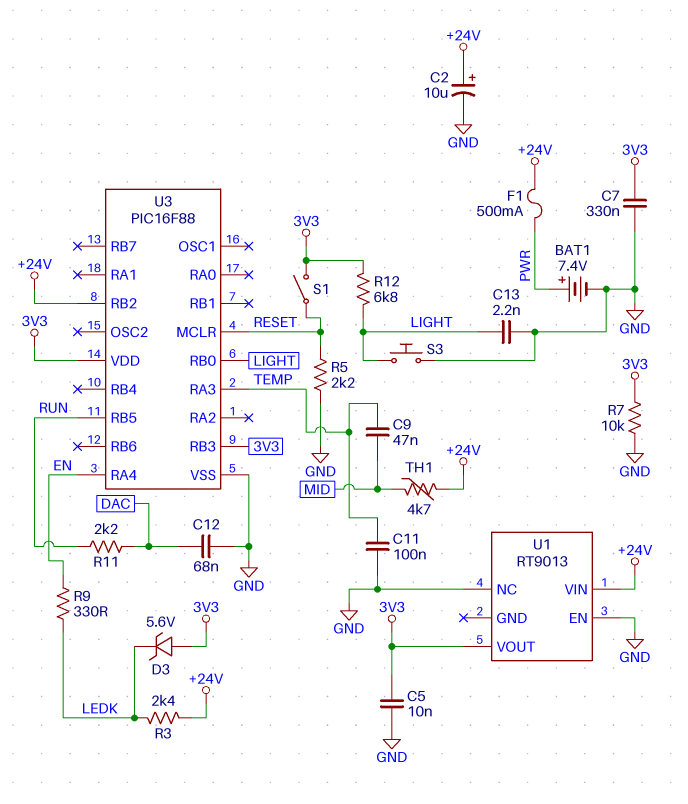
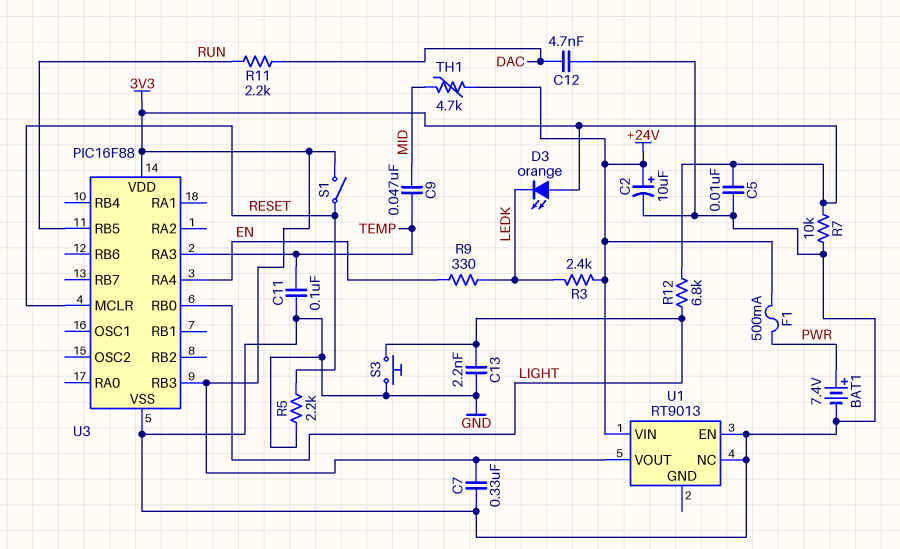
C12: 68nF (DAC, GND) -> 4.7nF (DAC, GND)
D3: zener 5.6V (A 3V3, K LEDK) -> LED orange (A 3V3, K LEDK)
U3 pin RB2: +24V -> none

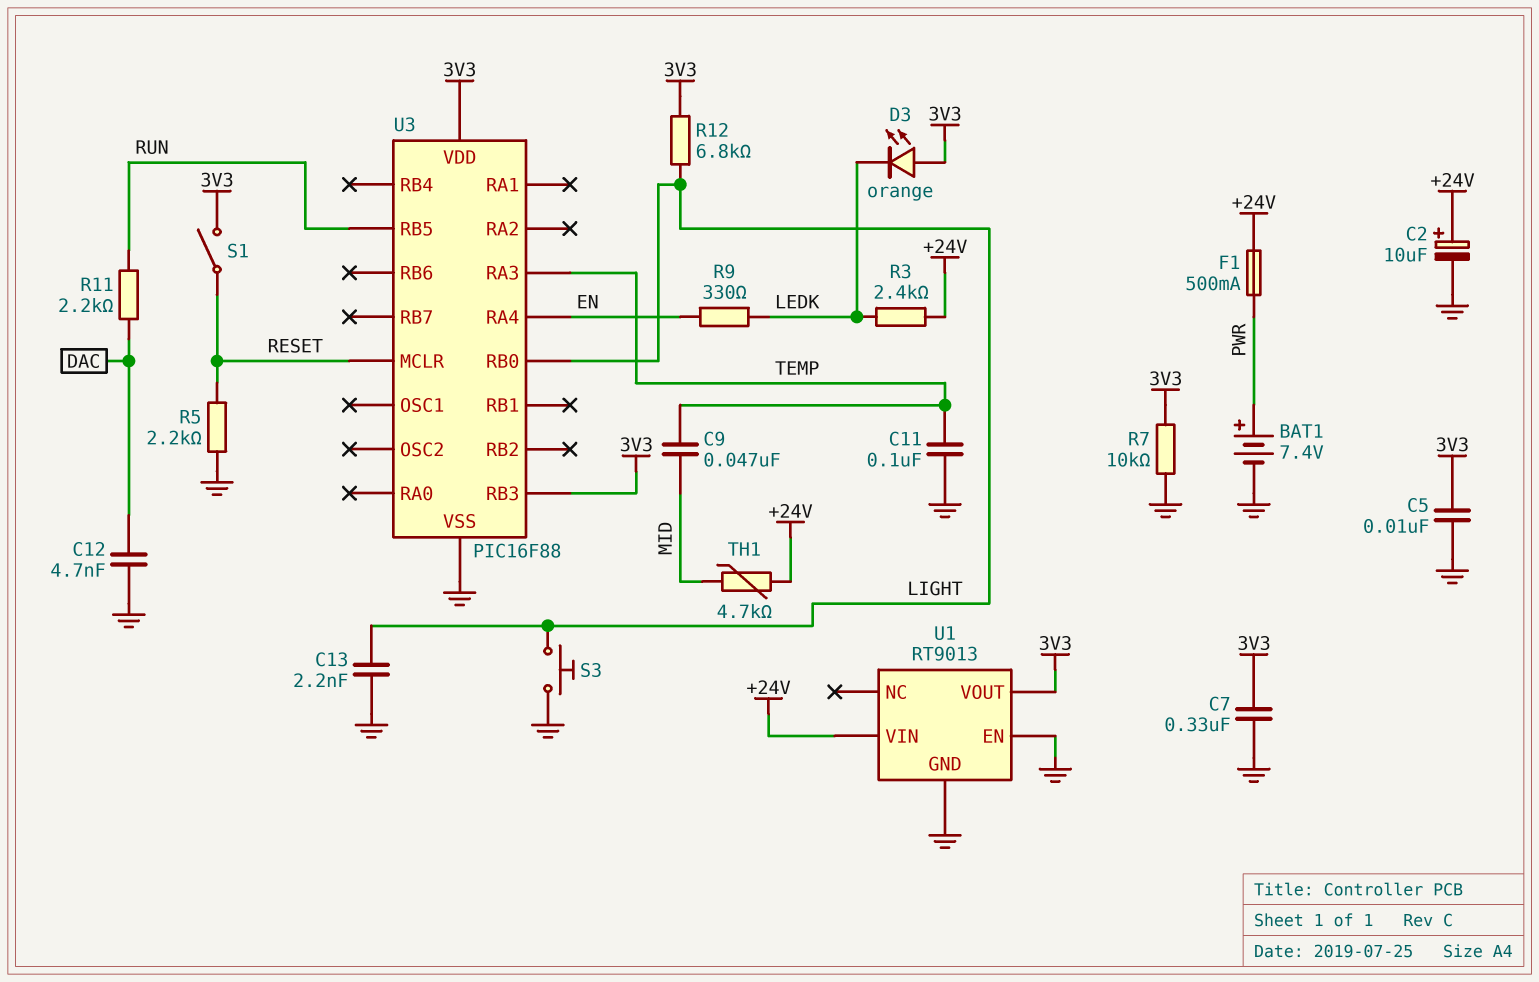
U1 pin GND: none -> GND
U1 pin NC: GND -> none

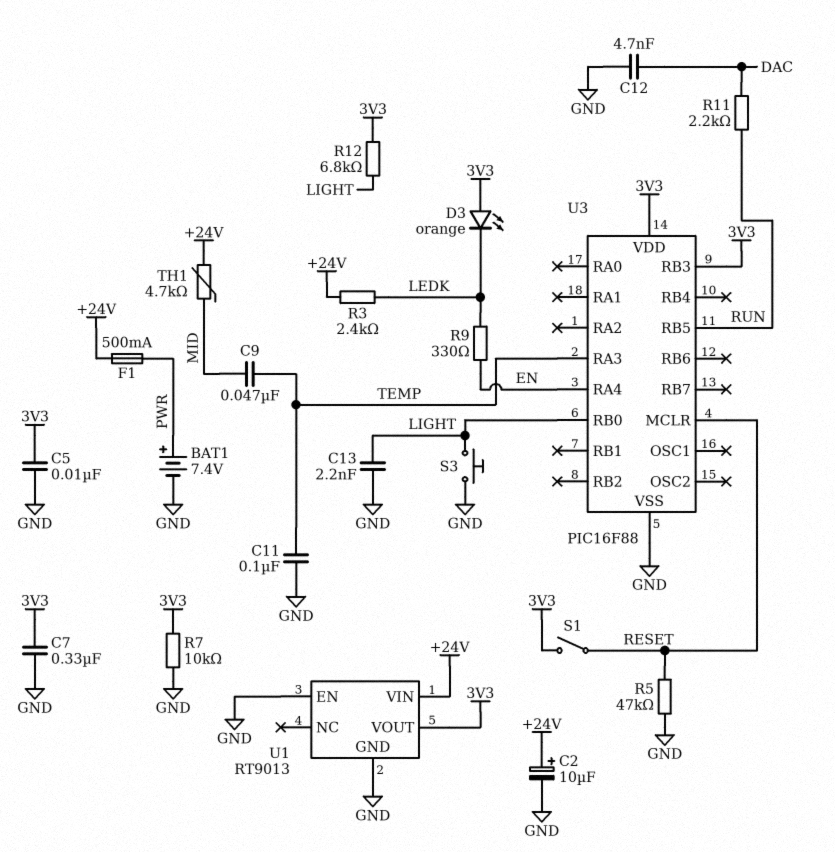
R5: 2.2k (GND, RESET) -> 47k (GND, RESET)

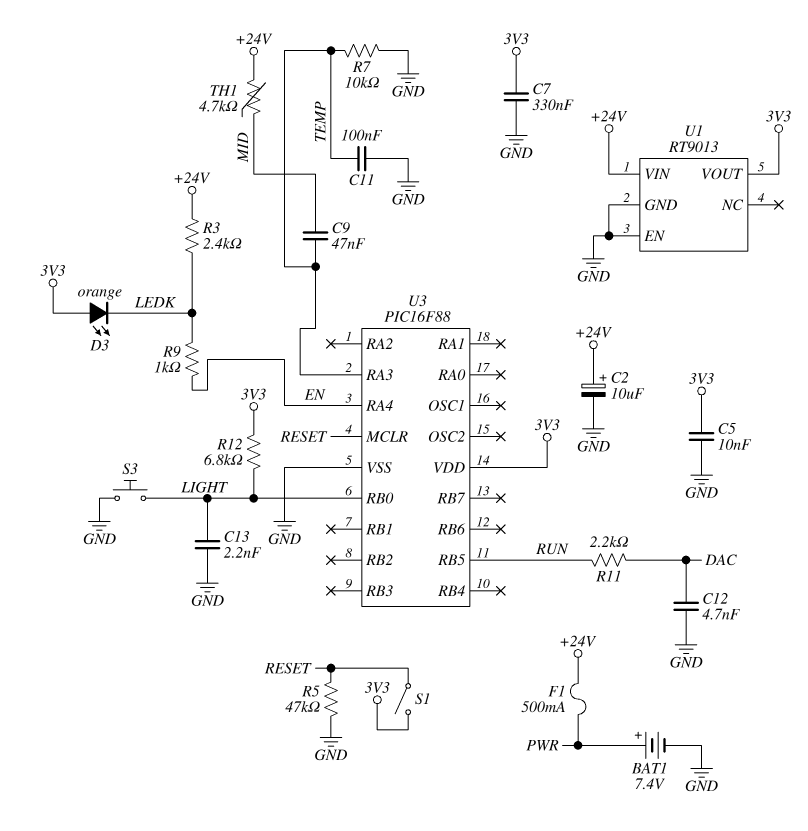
R7: 10k (3V3, GND) -> 10k (GND, TEMP)
R9: 330 (EN, LEDK) -> 1k (EN, LEDK)
U3 pin RB3: 3V3 -> none

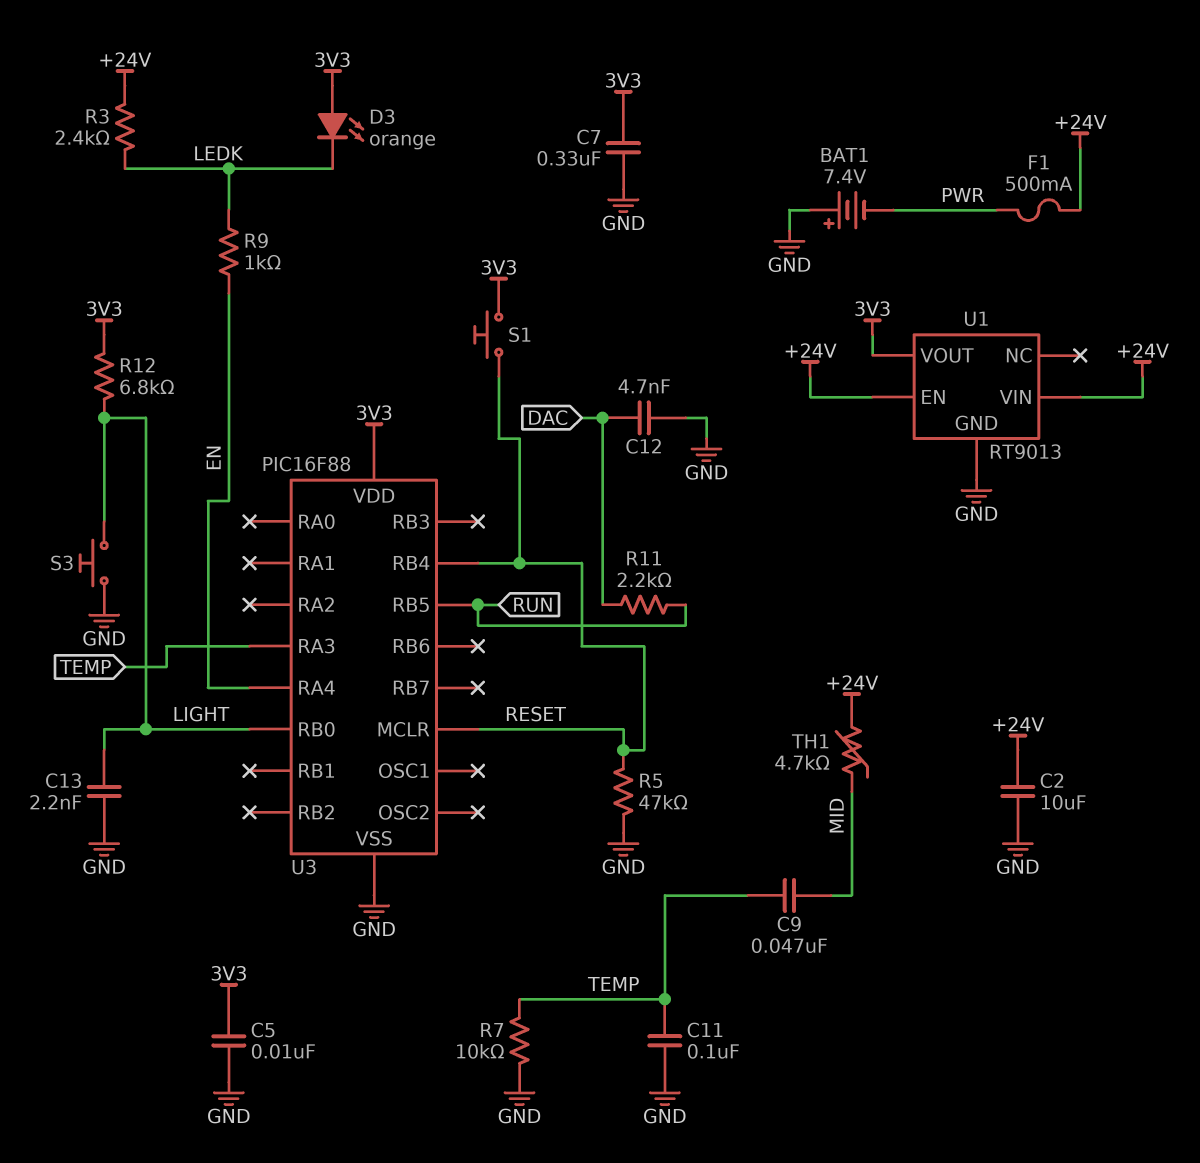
BAT1: 7.4V (plus PWR, minus GND) -> 7.4V (plus GND, minus PWR)
C2: 10uF (plus +24V, minus GND) -> 10uF (+24V, GND)
S1: switch (3V3, RESET) -> button (3V3, RESET)
U1 pin EN: GND -> +24V
U3 pin RB4: none -> RESET

